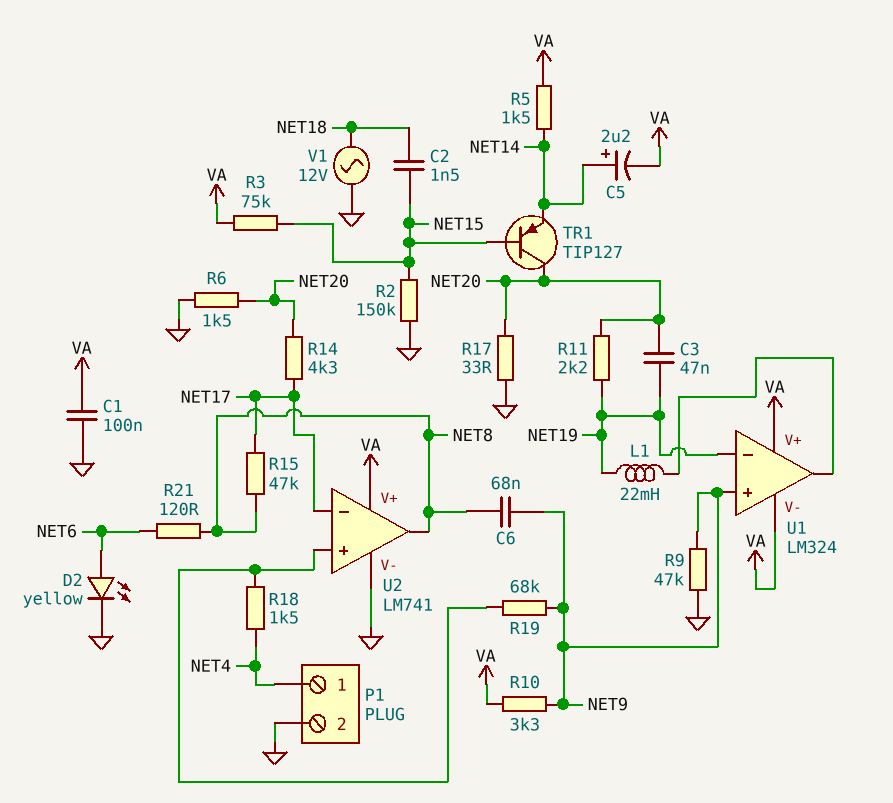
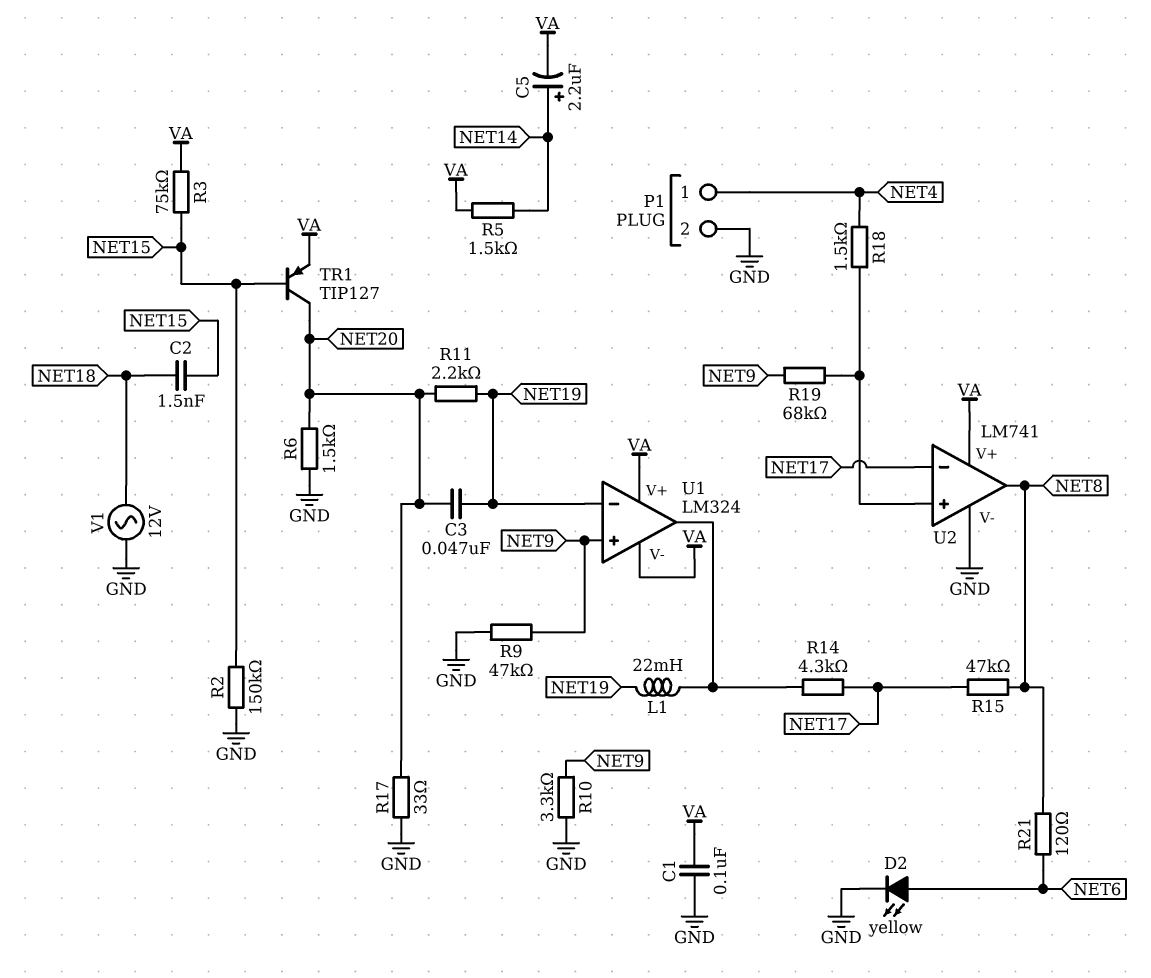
C6: 68nF (NET8, NET9) -> none
R10: 3.3k (NET9, VA) -> 3.3k (GND, NET9)
R14: 4.3k (NET17, NET20) -> 4.3k (NET17, U1/out)
TR1: PNP TIP127 (B NET15, C NET20, E NET14) -> PNP TIP127 (B NET15, C NET20, E VA)

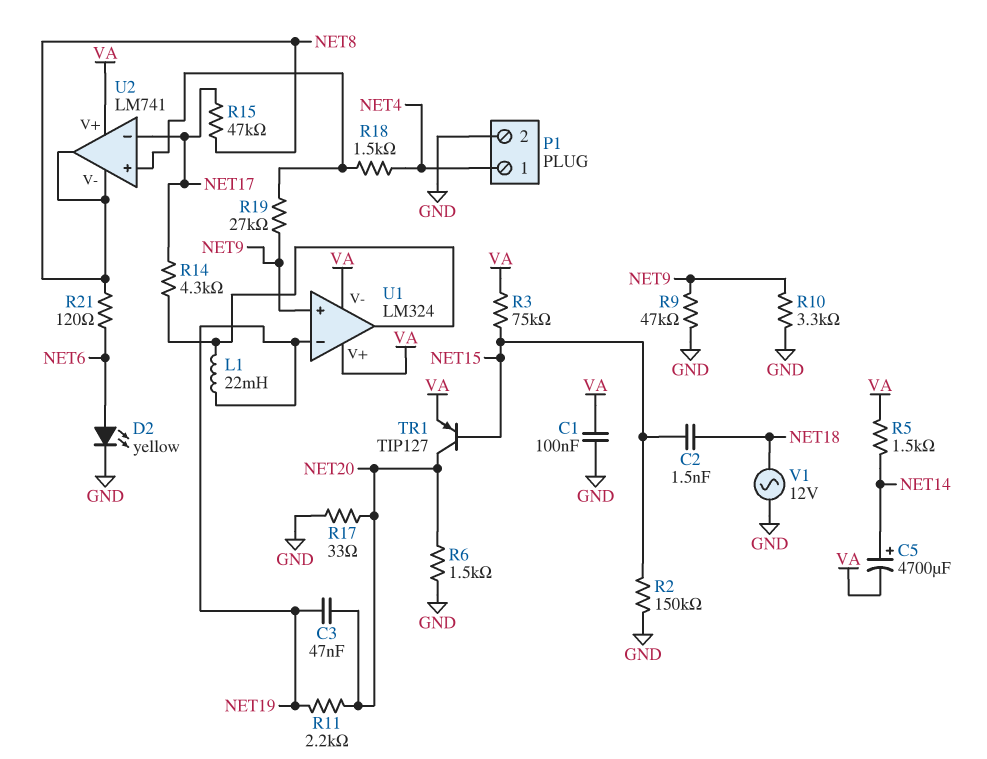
C5: 2.2uF (plus NET14, minus VA) -> 4700uF (plus NET14, minus VA)
R19: 68k (NET9, U2/in+) -> 27k (NET9, U2/in+)
U2 pin V-: GND -> NET8

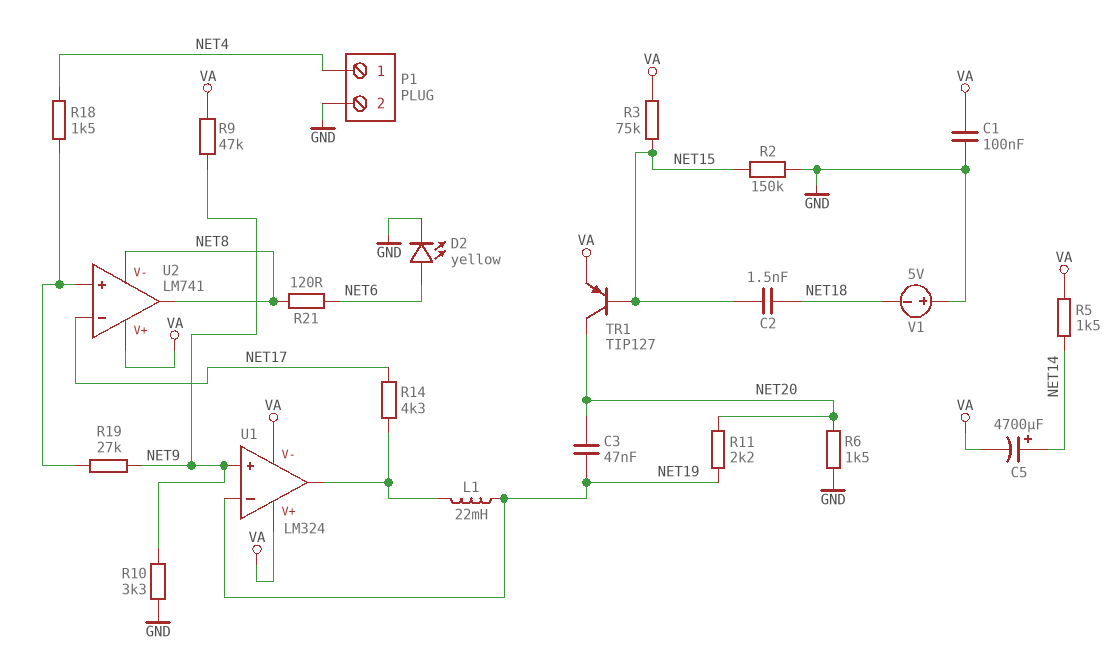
R9: 47k (GND, NET9) -> 47k (NET9, VA)
R15: 47k (NET8, NET17) -> none
R17: 33 (GND, NET20) -> none
V1: AC 12V (GND, NET18) -> 5V (plus GND, minus NET18)

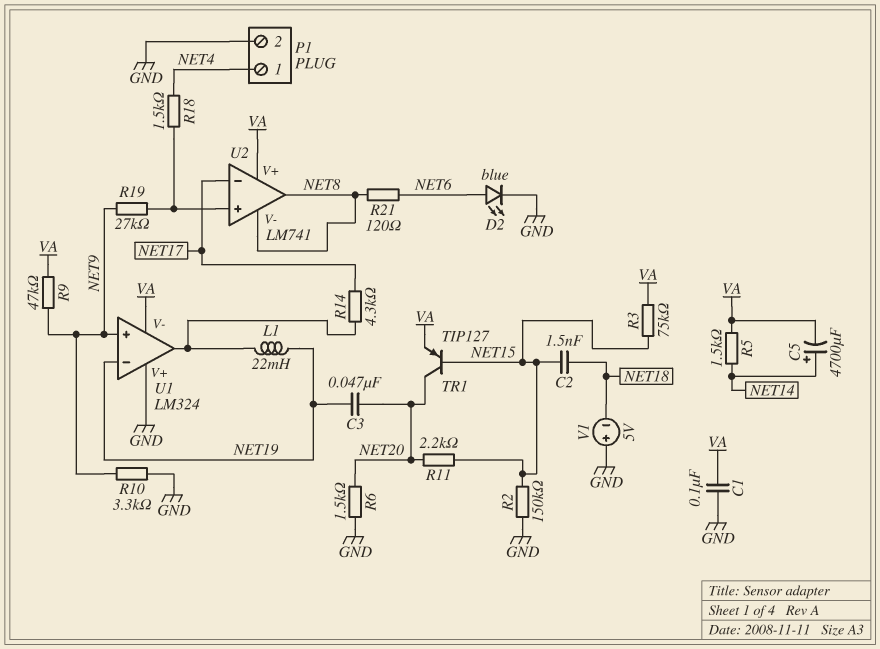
D2: LED yellow (A NET6, K GND) -> LED blue (A NET6, K GND)
R11: 2.2k (NET19, NET20) -> 2.2k (NET15, NET20)
U1 pin V+: VA -> GND

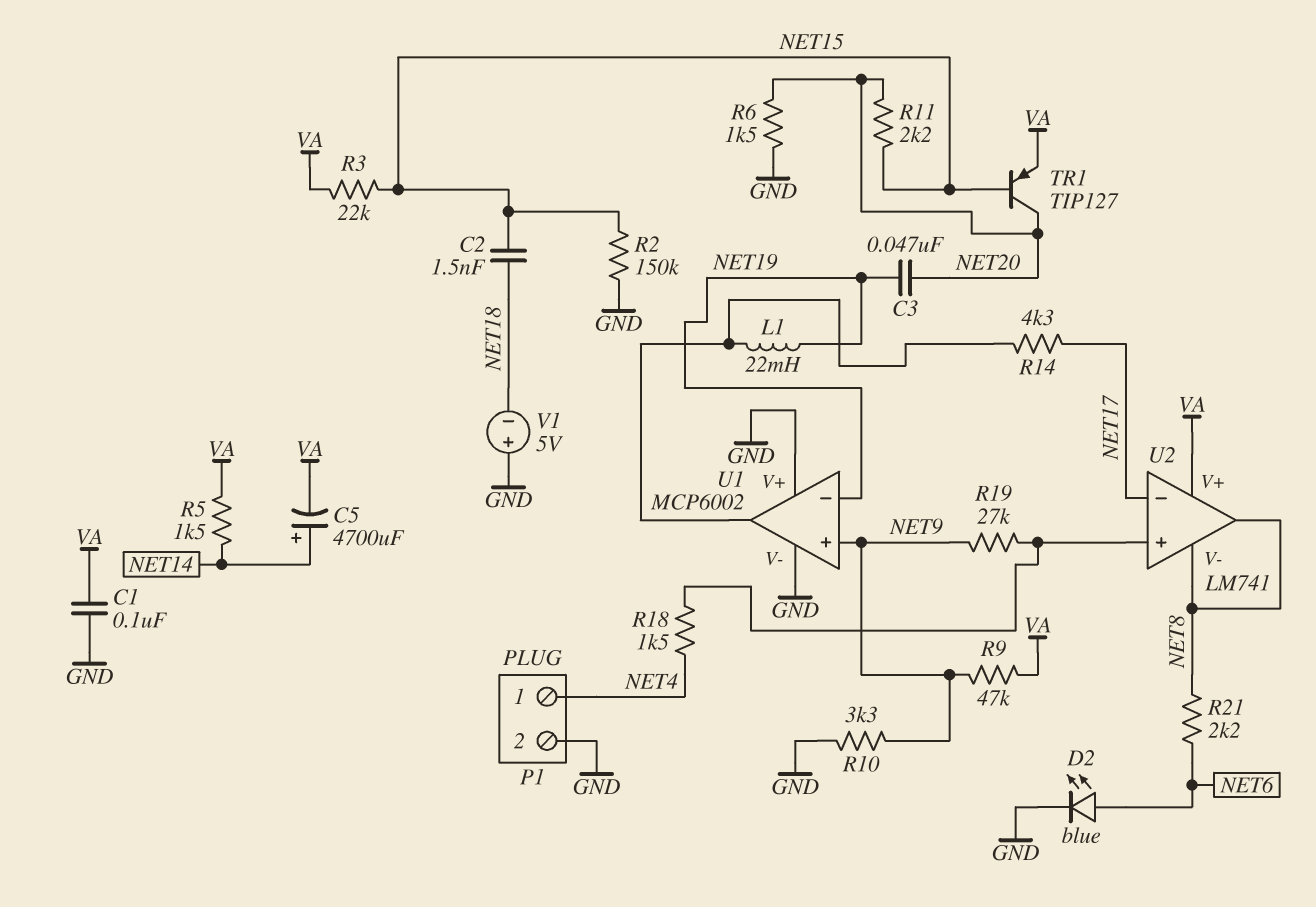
R3: 75k (NET15, VA) -> 22k (NET15, VA)
R21: 120 (NET6, NET8) -> 2.2k (NET6, NET8)
U1: LM324 -> MCP6002
U1 pin V-: VA -> GND

